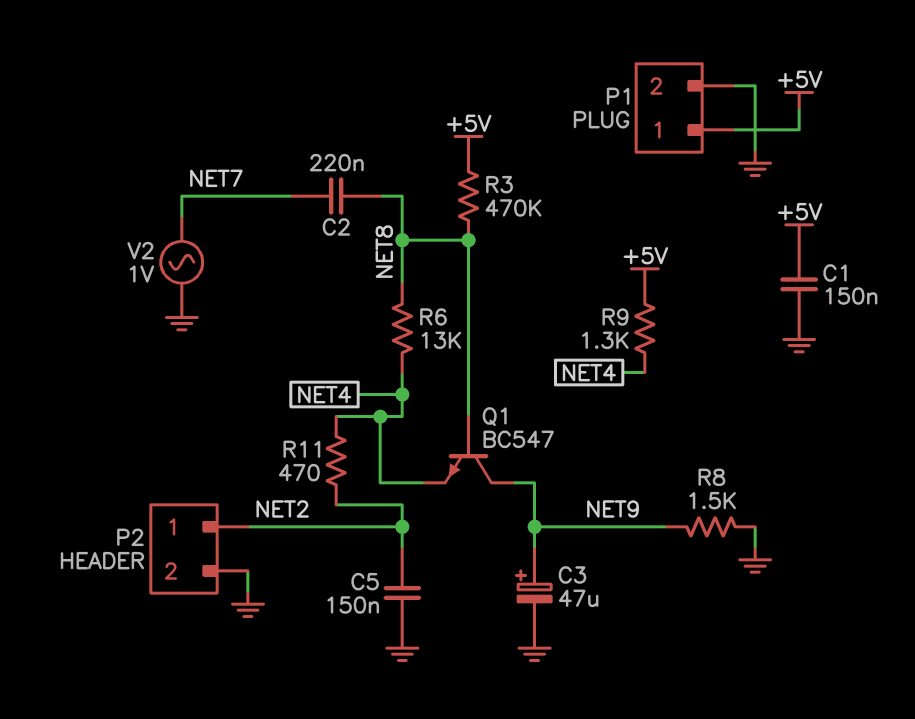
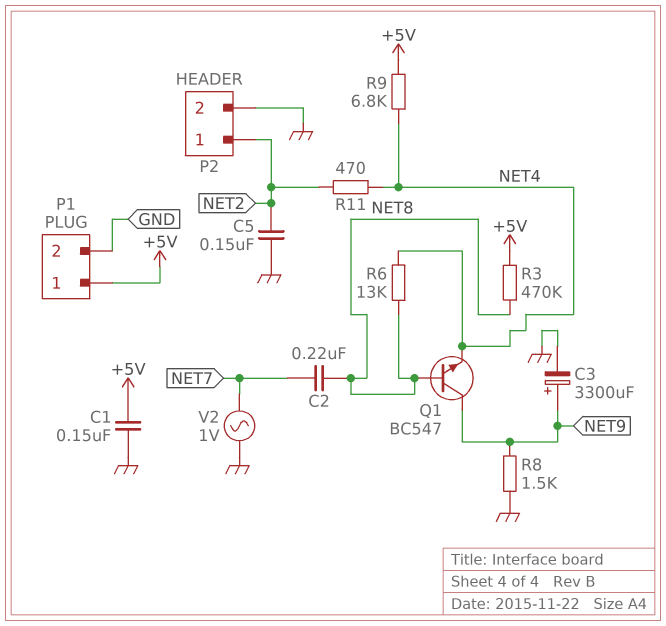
C3: 47uF (plus NET9, minus GND) -> 3300uF (plus NET9, minus GND)
R9: 1.3k (+5V, NET4) -> 6.8k (+5V, NET4)

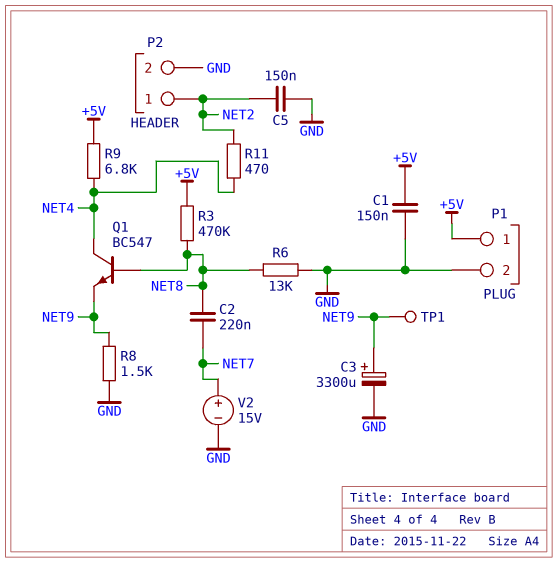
Q1: NPN BC547 (B NET8, C NET9, E NET4) -> NPN BC547 (B NET8, C NET4, E NET9)
R6: 13k (NET4, NET8) -> 13k (GND, NET8)
TP1: none -> test point (NET9)
V2: AC 1V (GND, NET7) -> 15V (plus NET7, minus GND)

